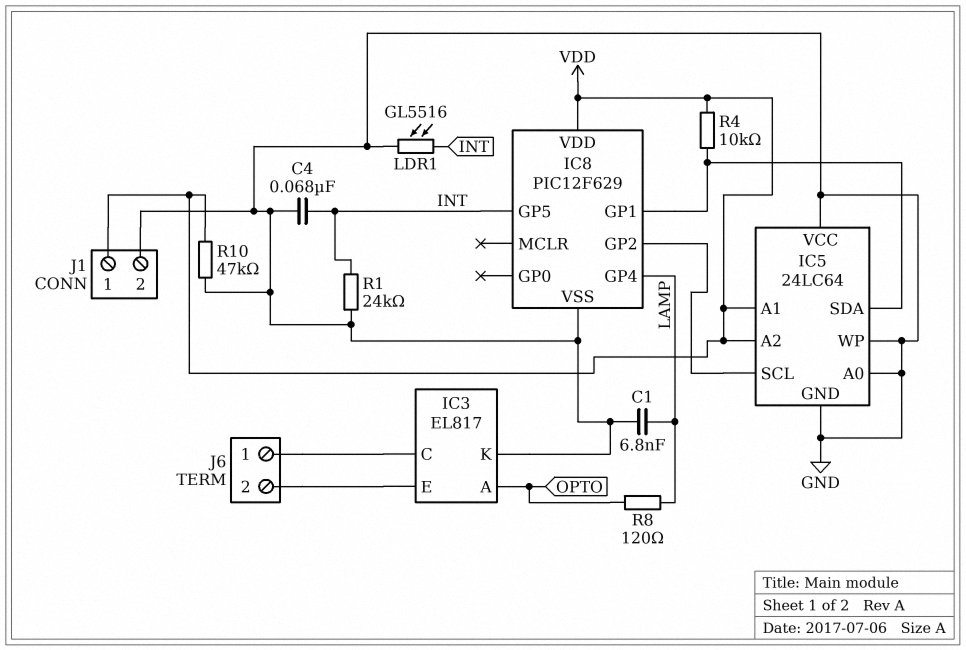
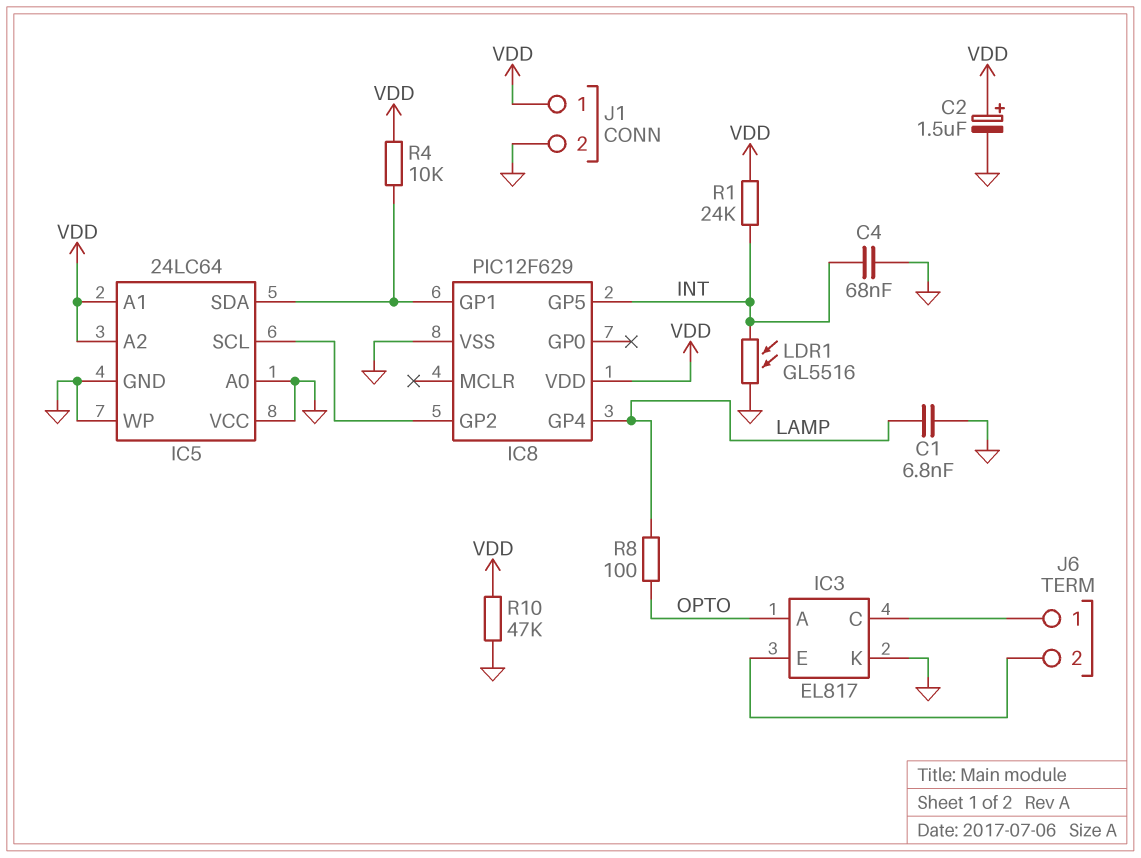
C2: none -> 1.5uF (plus VDD, minus GND)
R1: 24k (GND, INT) -> 24k (INT, VDD)
R8: 120 (LAMP, OPTO) -> 100 (LAMP, OPTO)

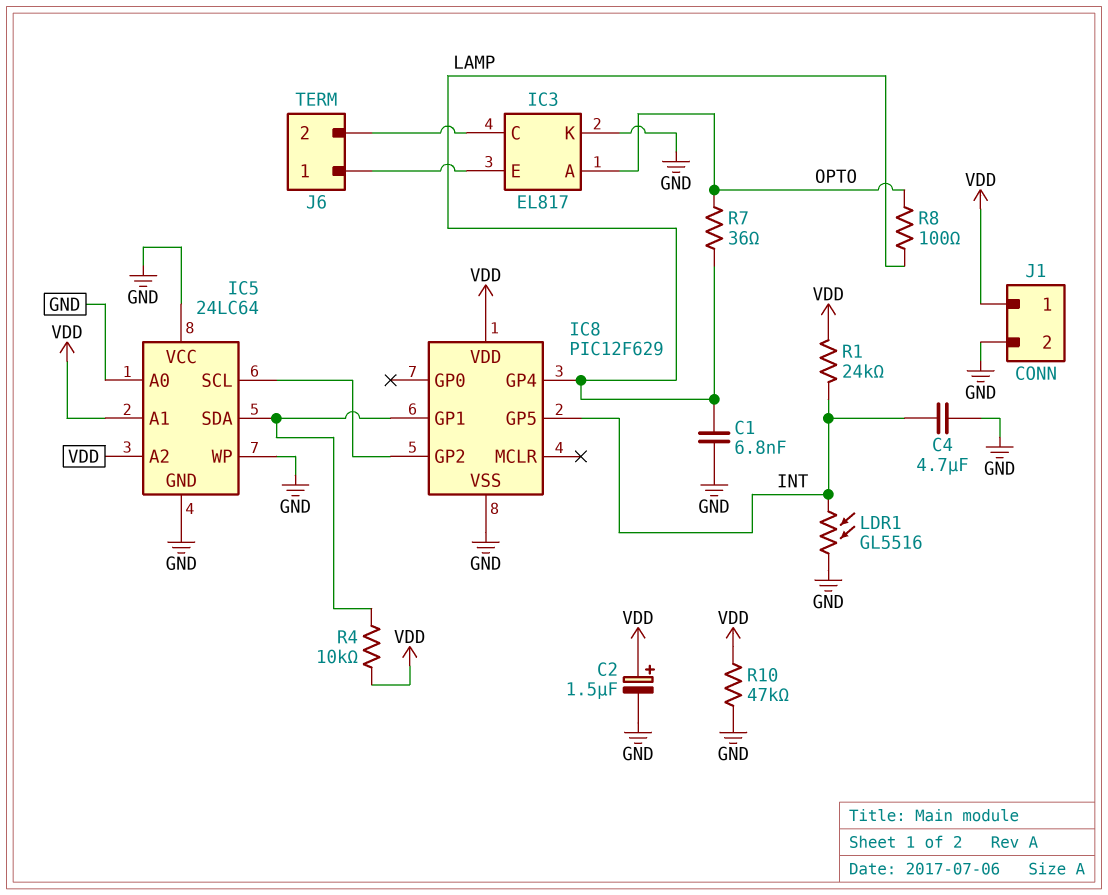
C4: 68nF (GND, INT) -> 4.7uF (GND, INT)
J6 pin 1: IC3/C -> IC3/E
J6 pin 2: IC3/E -> IC3/C
R7: none -> 36 (LAMP, OPTO)

